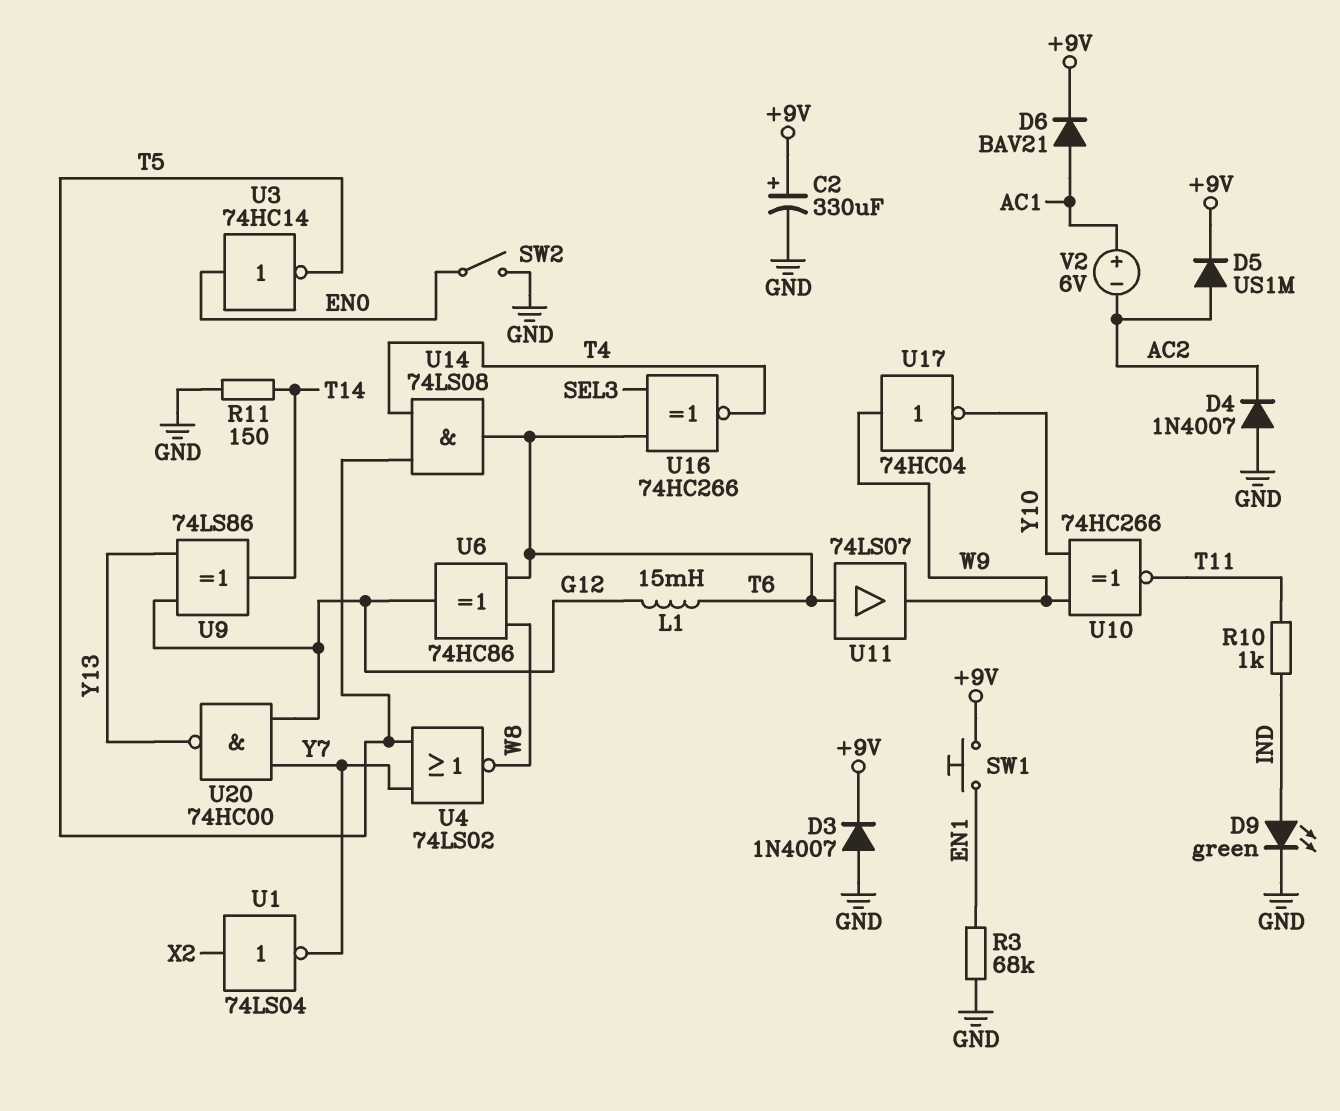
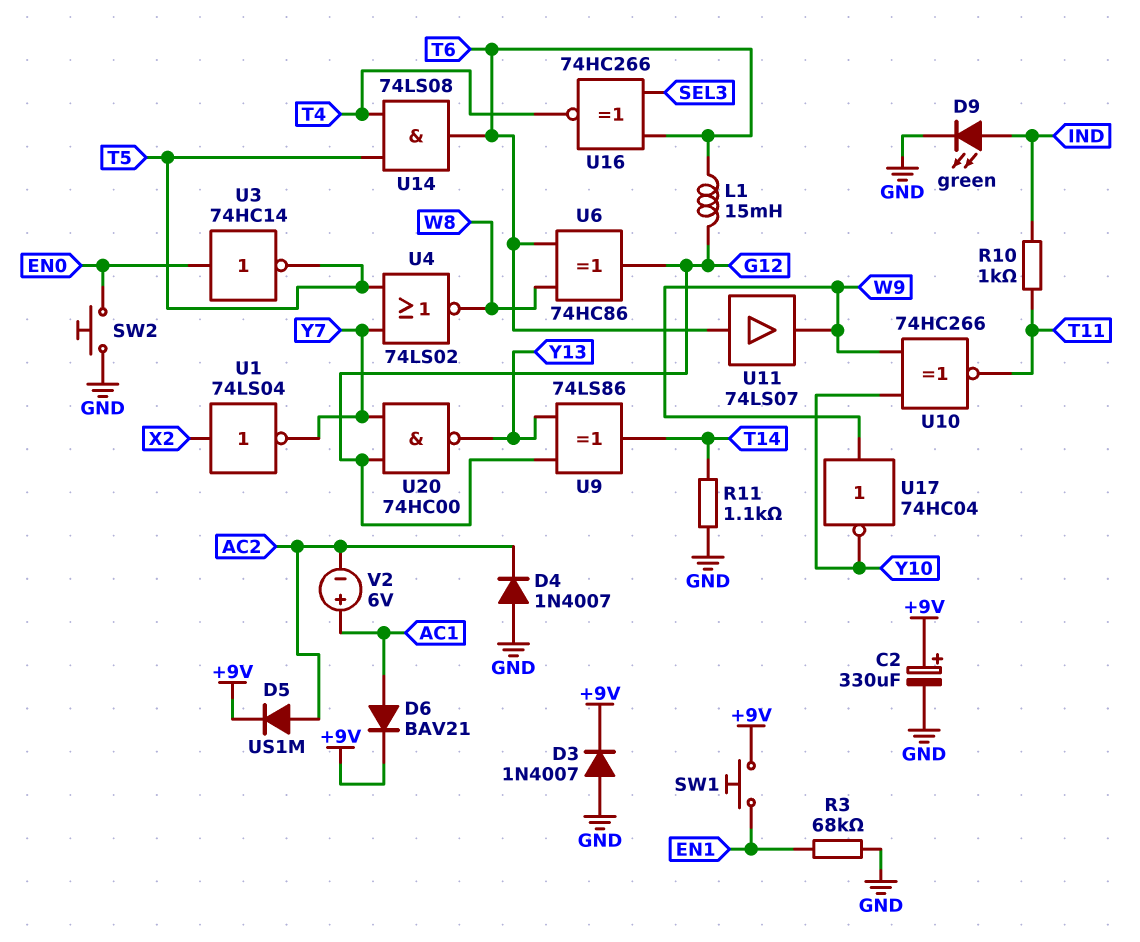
R11: 150 (GND, T14) -> 1.1k (GND, T14)
SW2: switch (EN0, GND) -> button (EN0, GND)

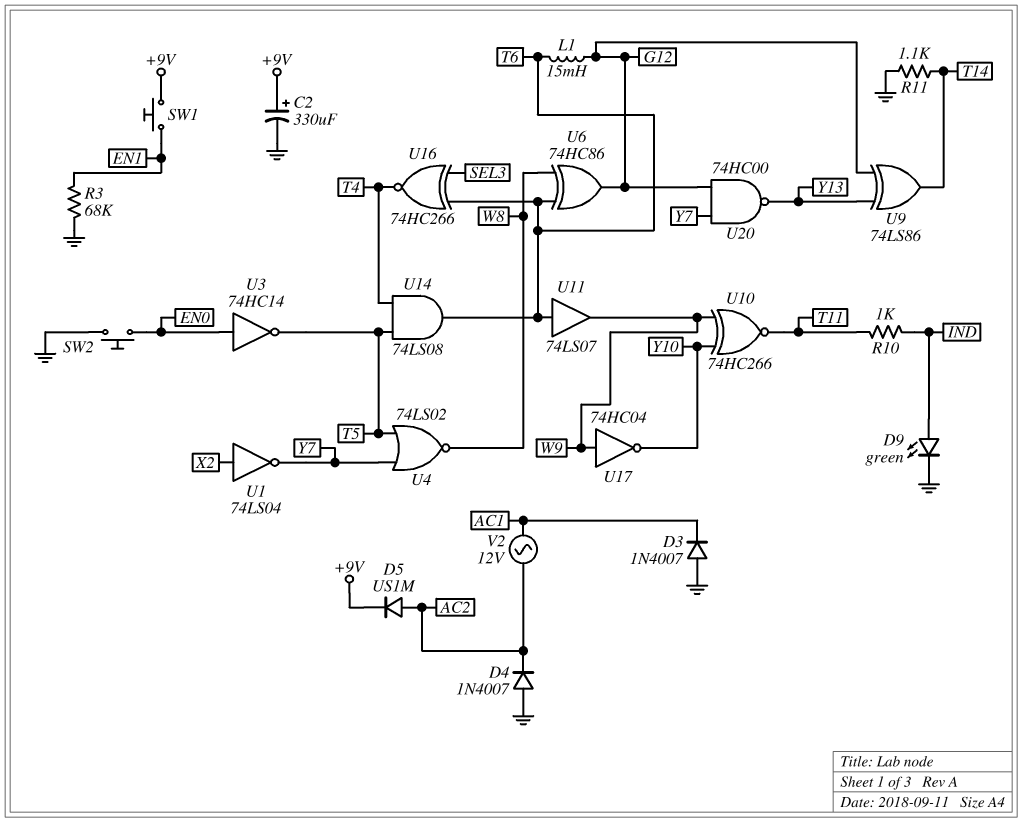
D3: diode 1N4007 (A GND, K +9V) -> diode 1N4007 (A GND, K AC1)
D6: diode BAV21 (A AC1, K +9V) -> none
V2: 6V (plus AC1, minus AC2) -> AC 12V (AC1, AC2)

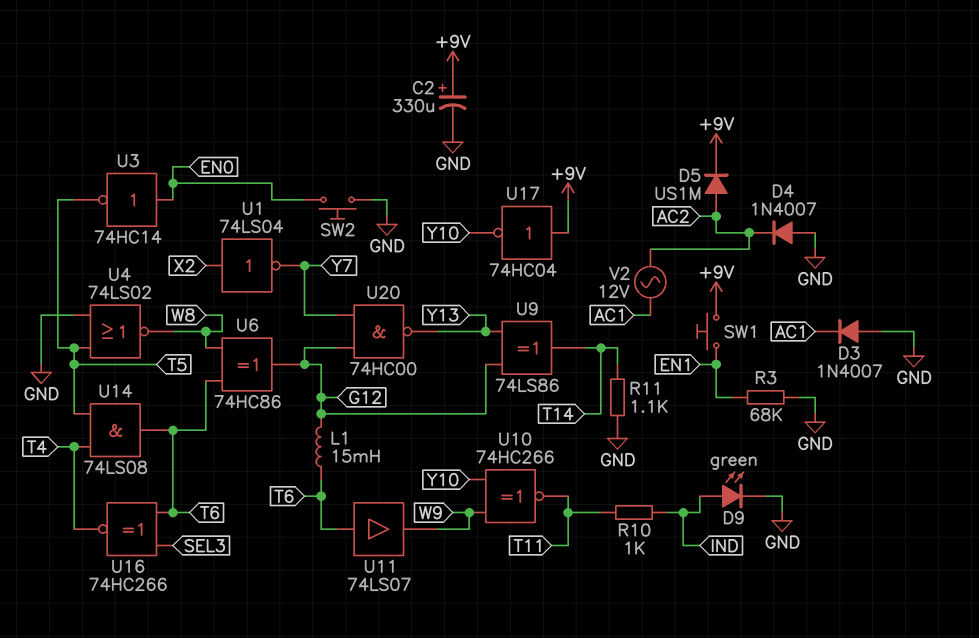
U4: NOR 74LS02 (in T5, in Y7, out W8) -> NOR 74LS02 (in GND, in T5, out W8)
U17: NOT 74HC04 (in W9, out Y10) -> NOT 74HC04 (in +9V, out Y10)

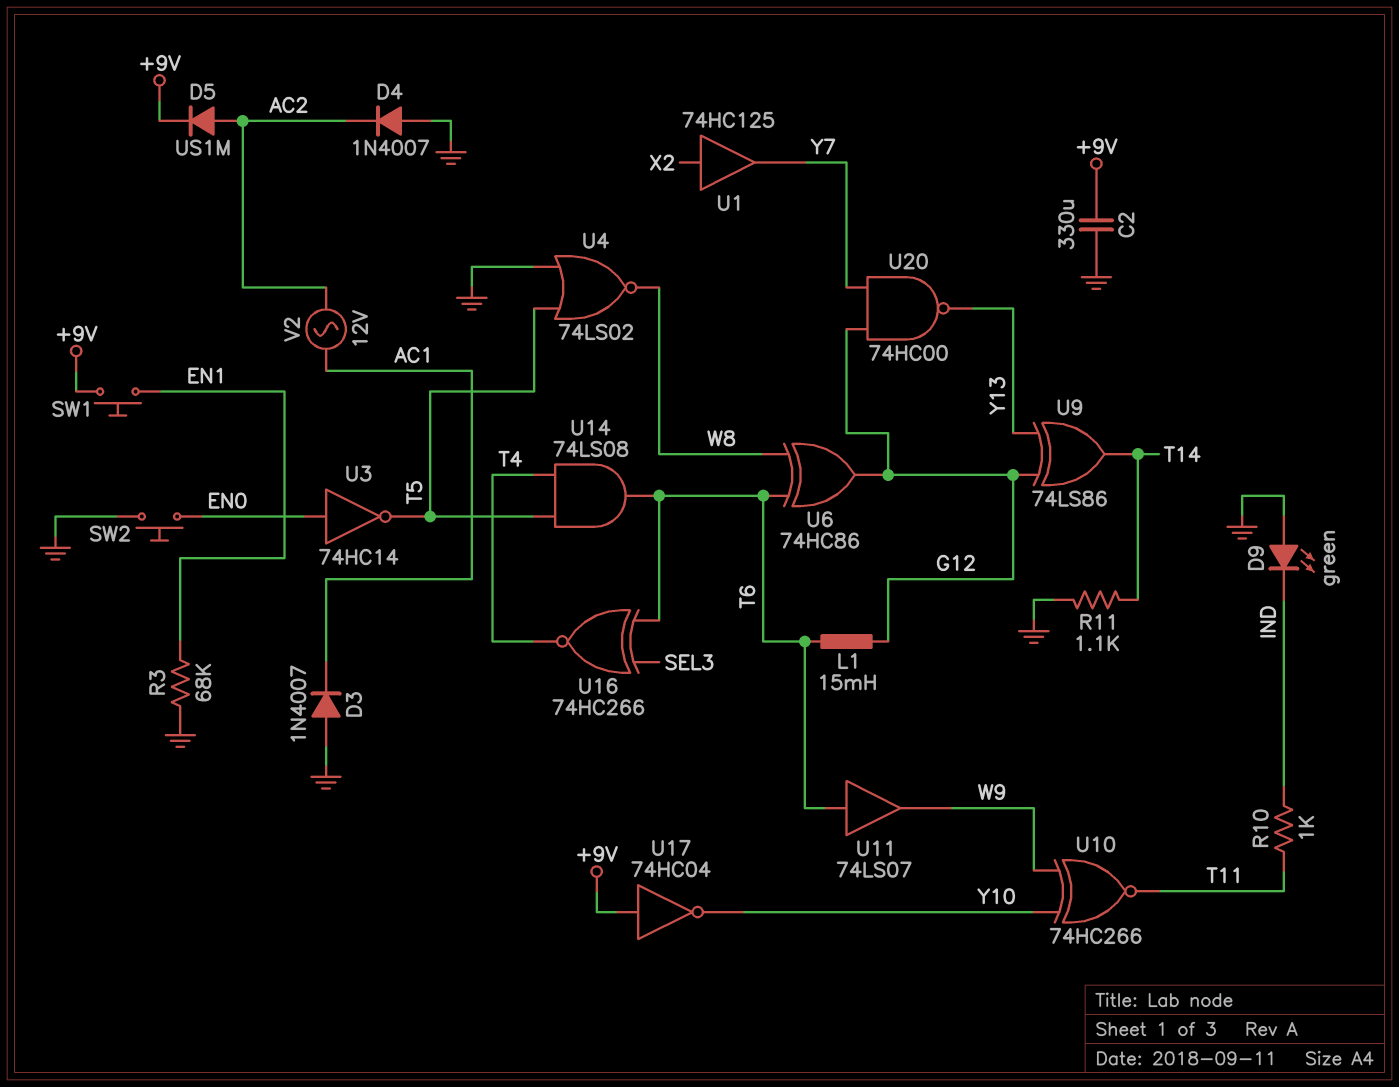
C2: 330uF (plus +9V, minus GND) -> 330uF (+9V, GND)
D9: LED green (A IND, K GND) -> LED green (A GND, K IND)
U1: NOT 74LS04 (in X2, out Y7) -> buffer 74HC125 (in X2, out Y7)

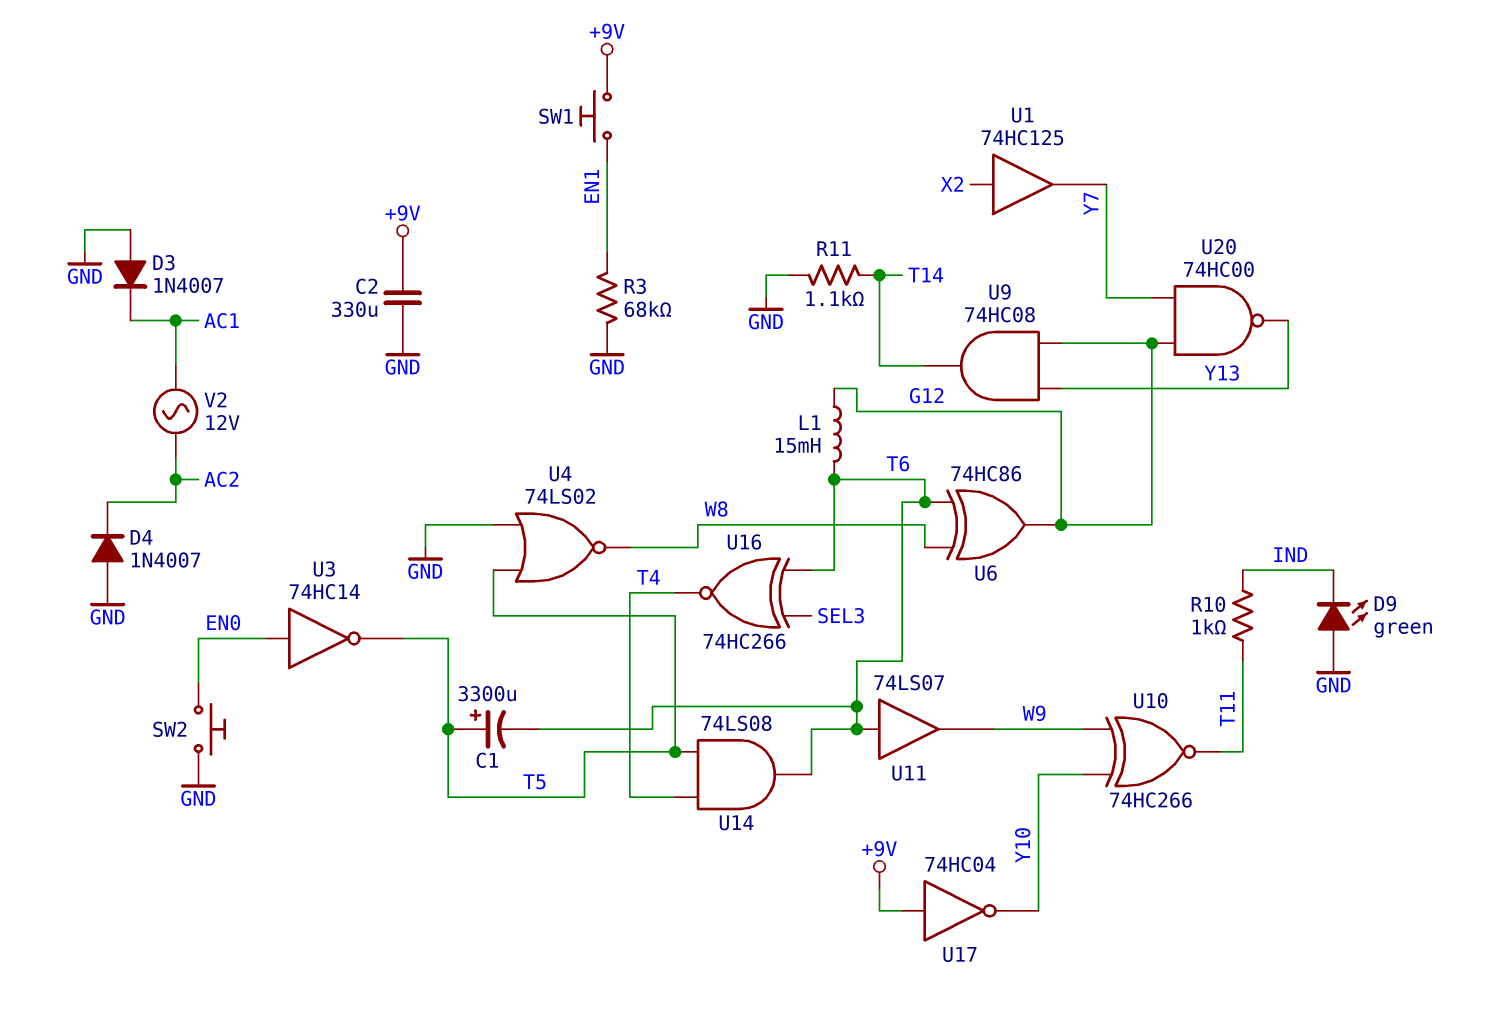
C1: none -> 3300uF (plus T5, minus T6)
D5: diode US1M (A AC2, K +9V) -> none
U9: XOR 74LS86 (in G12, in Y13, out T14) -> AND 74HC08 (in G12, in Y13, out T14)

